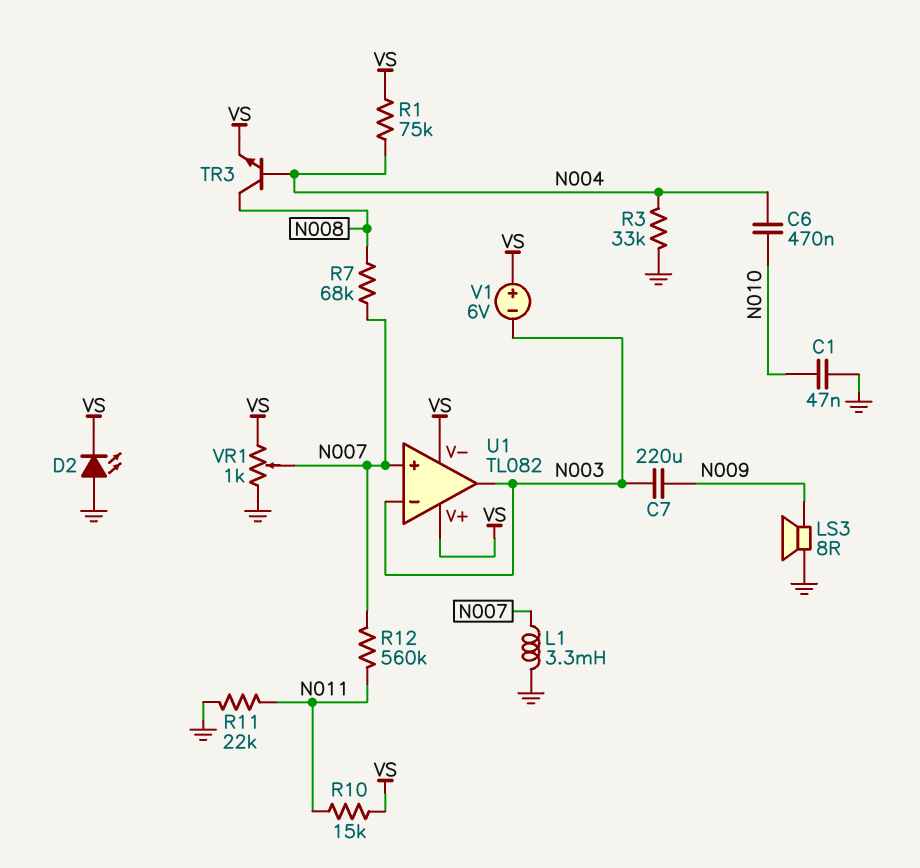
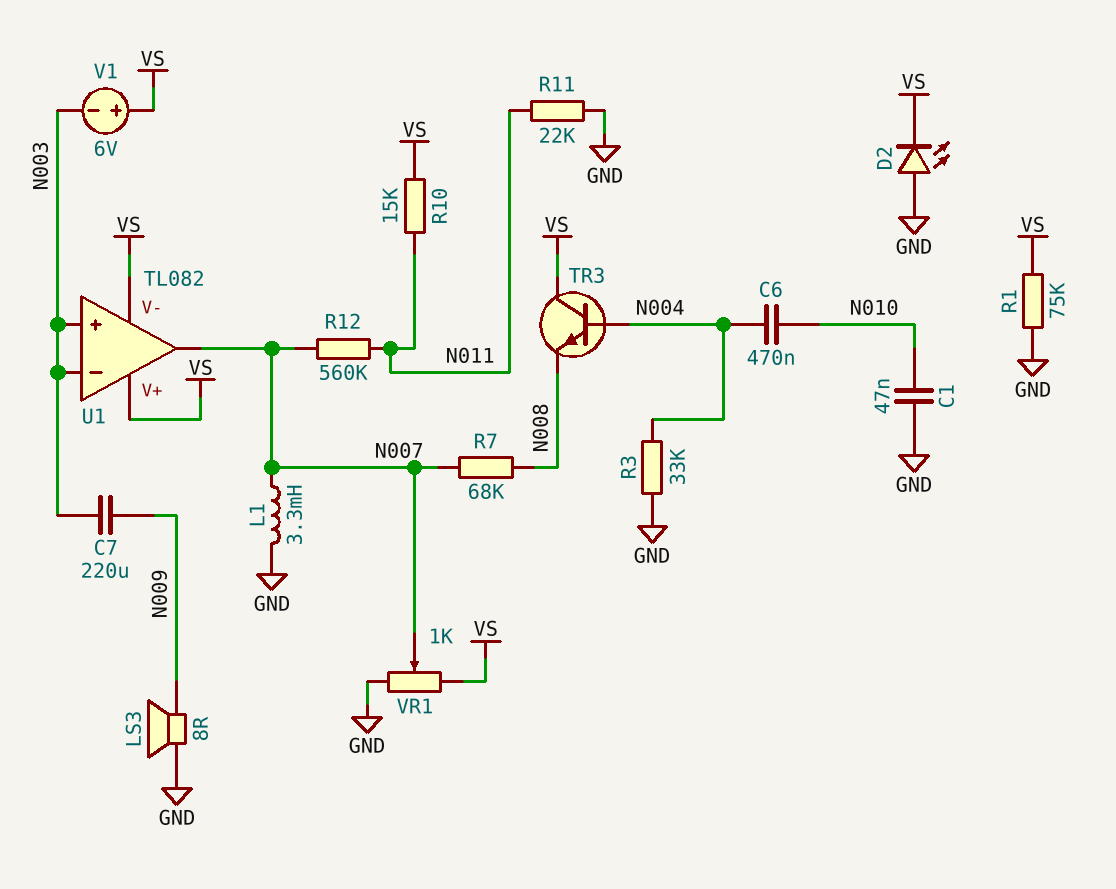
R1: 75k (N004, VS) -> 75k (GND, VS)
TR3: NPN (B N004, C N008, E VS) -> NPN (B N004, C VS, E N008)
U1 pin in+: N007 -> N003
U1 pin out: N003 -> N007

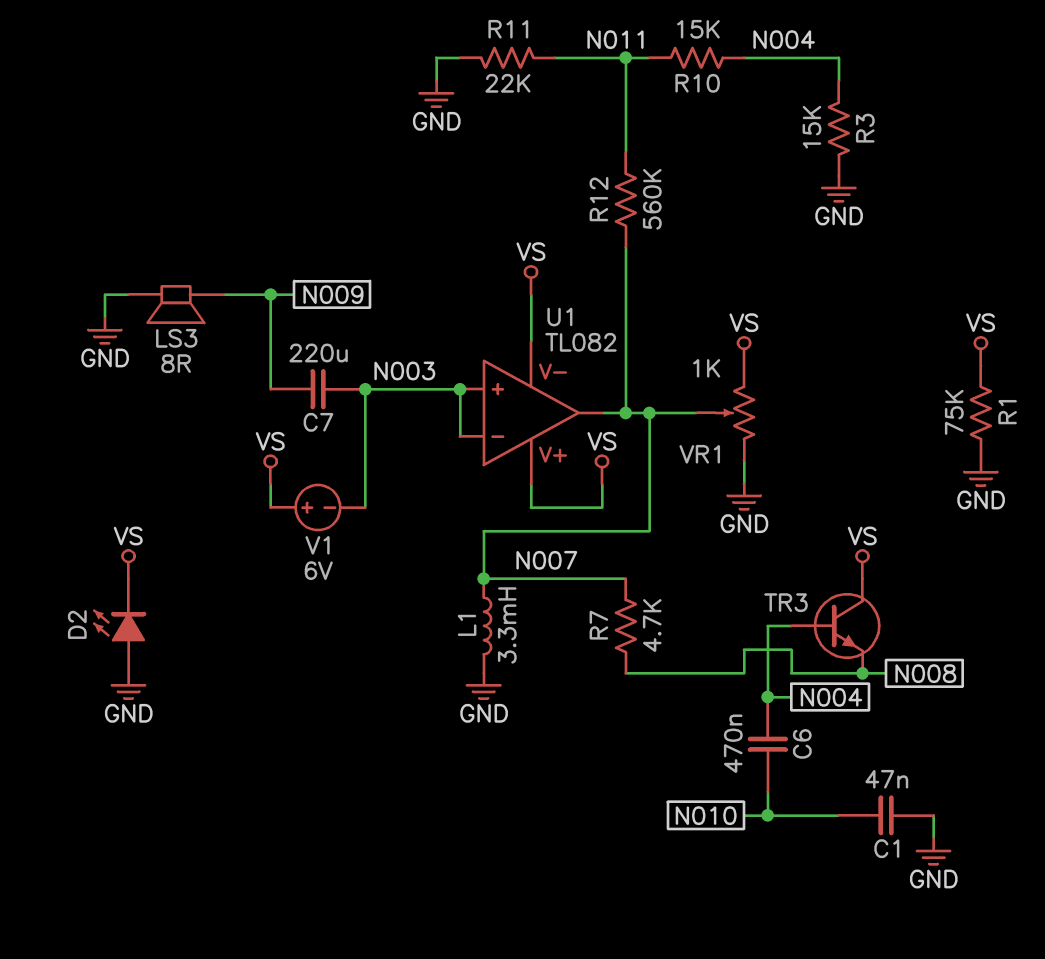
R3: 33k (GND, N004) -> 15k (GND, N004)
R7: 68k (N007, N008) -> 4.7k (N007, N008)
R10: 15k (N011, VS) -> 15k (N004, N011)

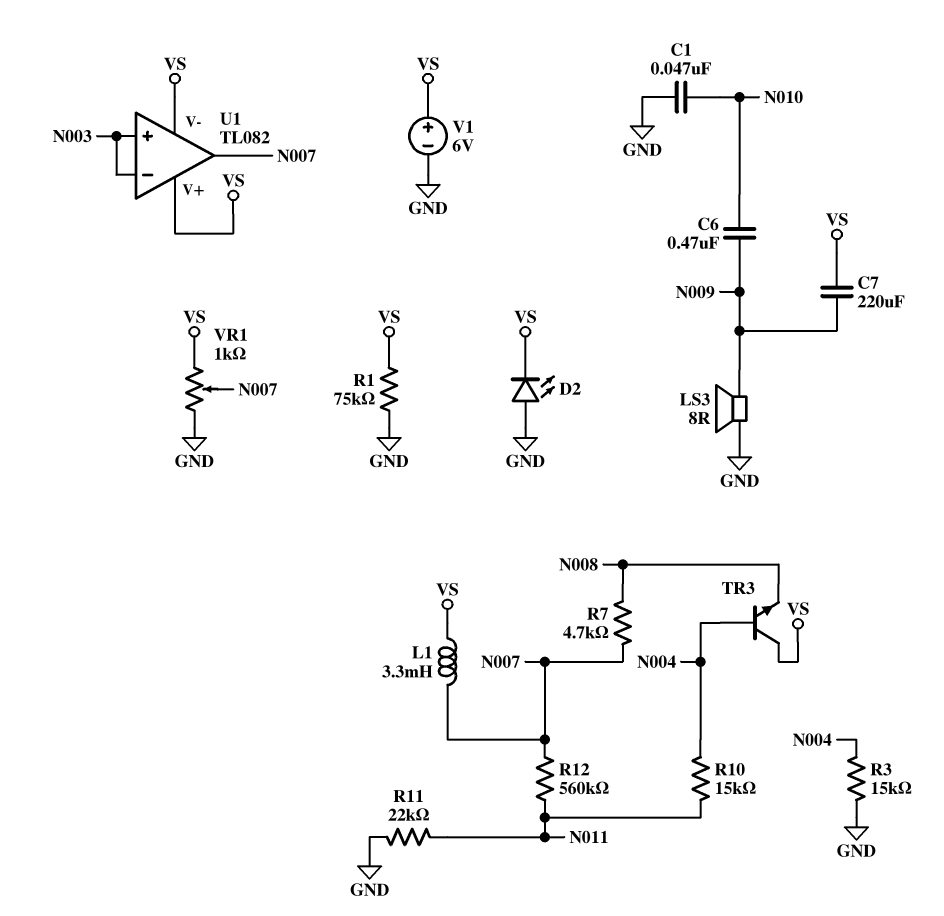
C6: 470nF (N004, N010) -> 470nF (N009, N010)
C7: 220uF (N003, N009) -> 220uF (N009, VS)
L1: 3.3mH (GND, N007) -> 3.3mH (N007, VS)
V1: 6V (plus VS, minus N003) -> 6V (plus VS, minus GND)

